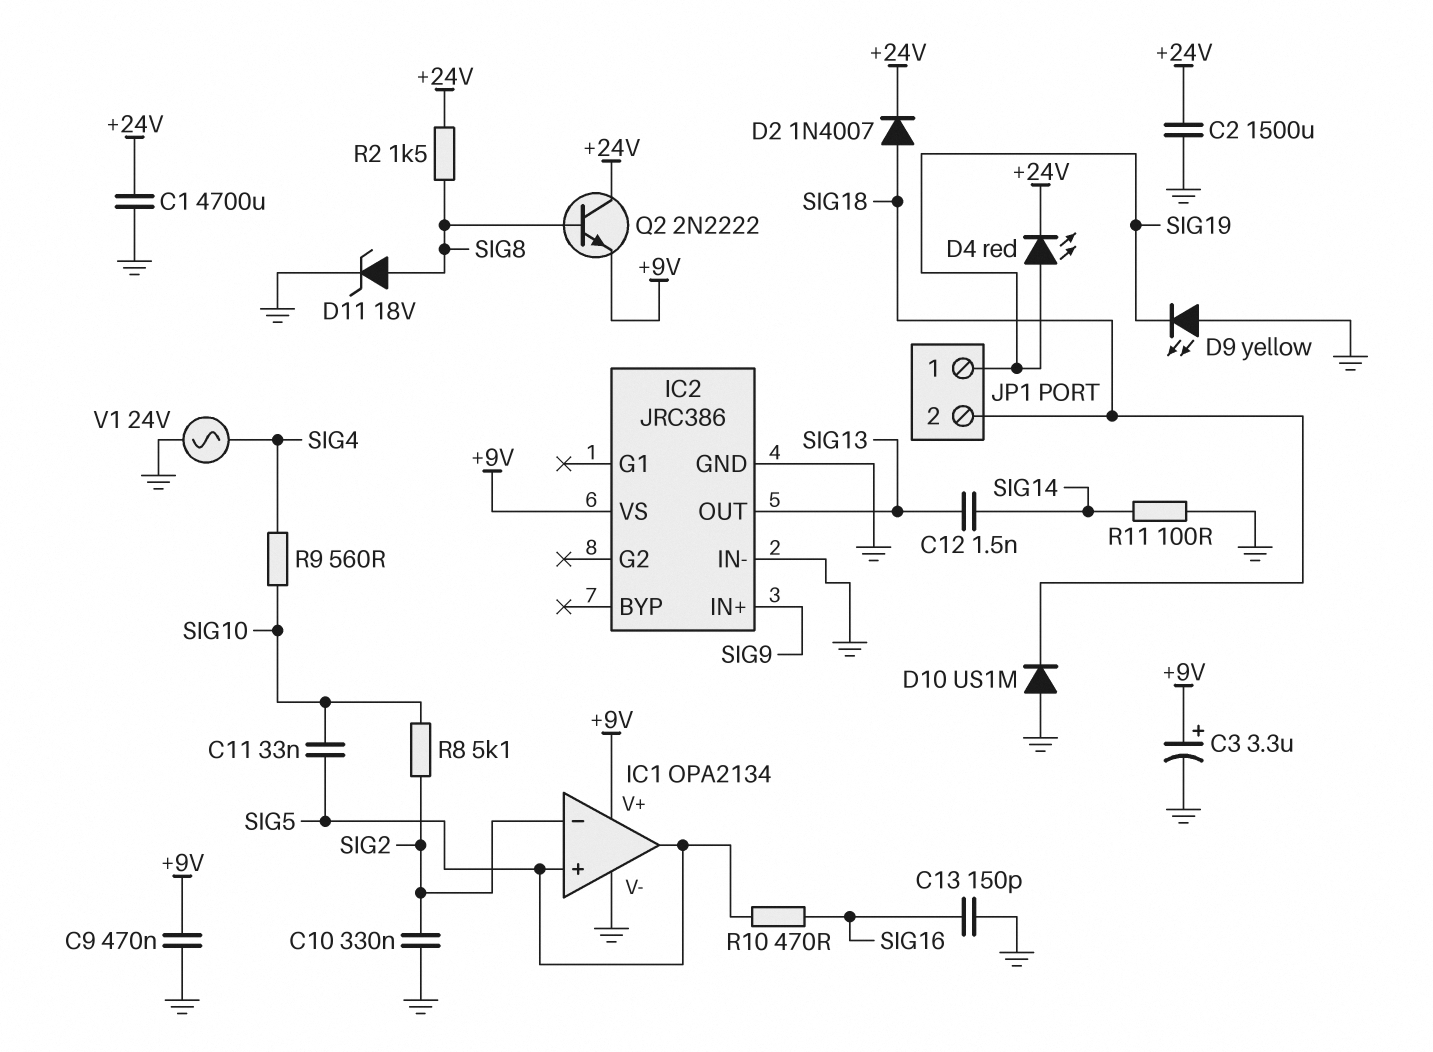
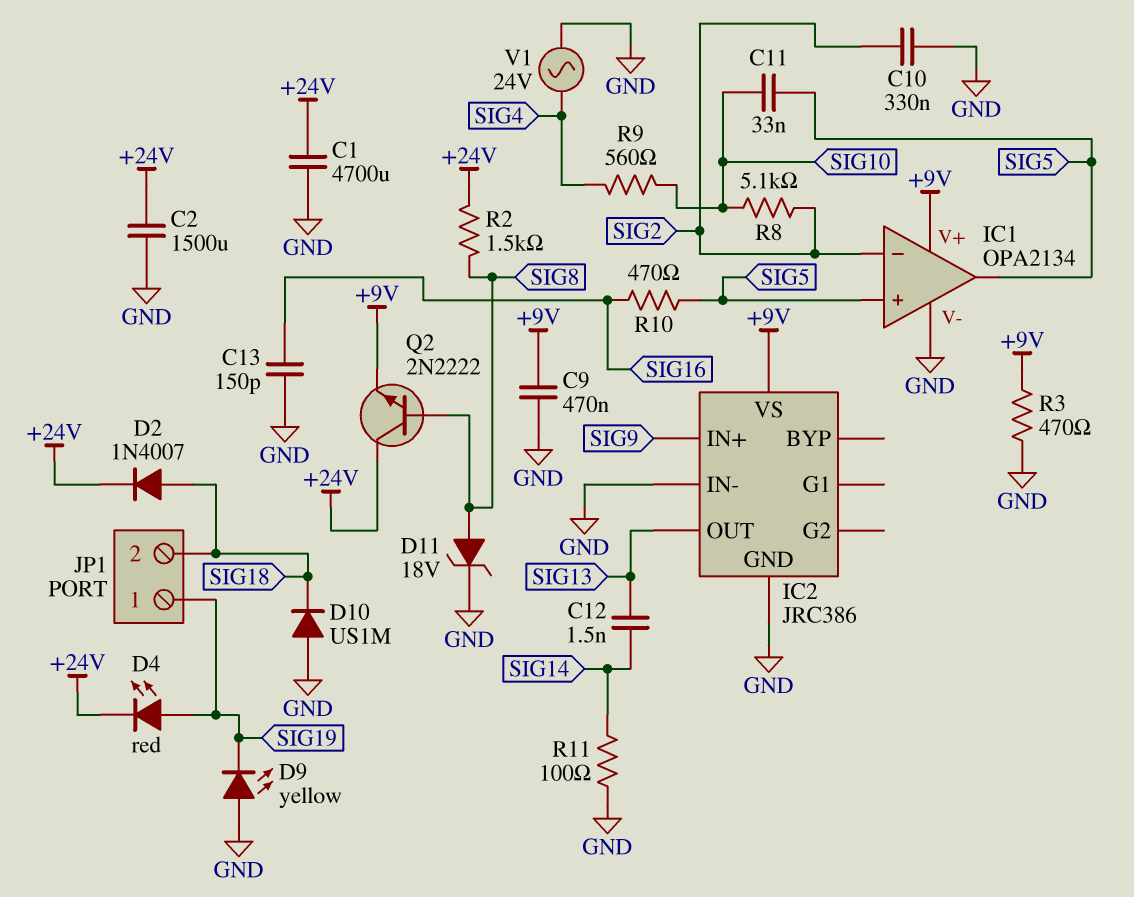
C3: 3.3uF (plus +9V, minus GND) -> none
R3: none -> 470 (+9V, GND)

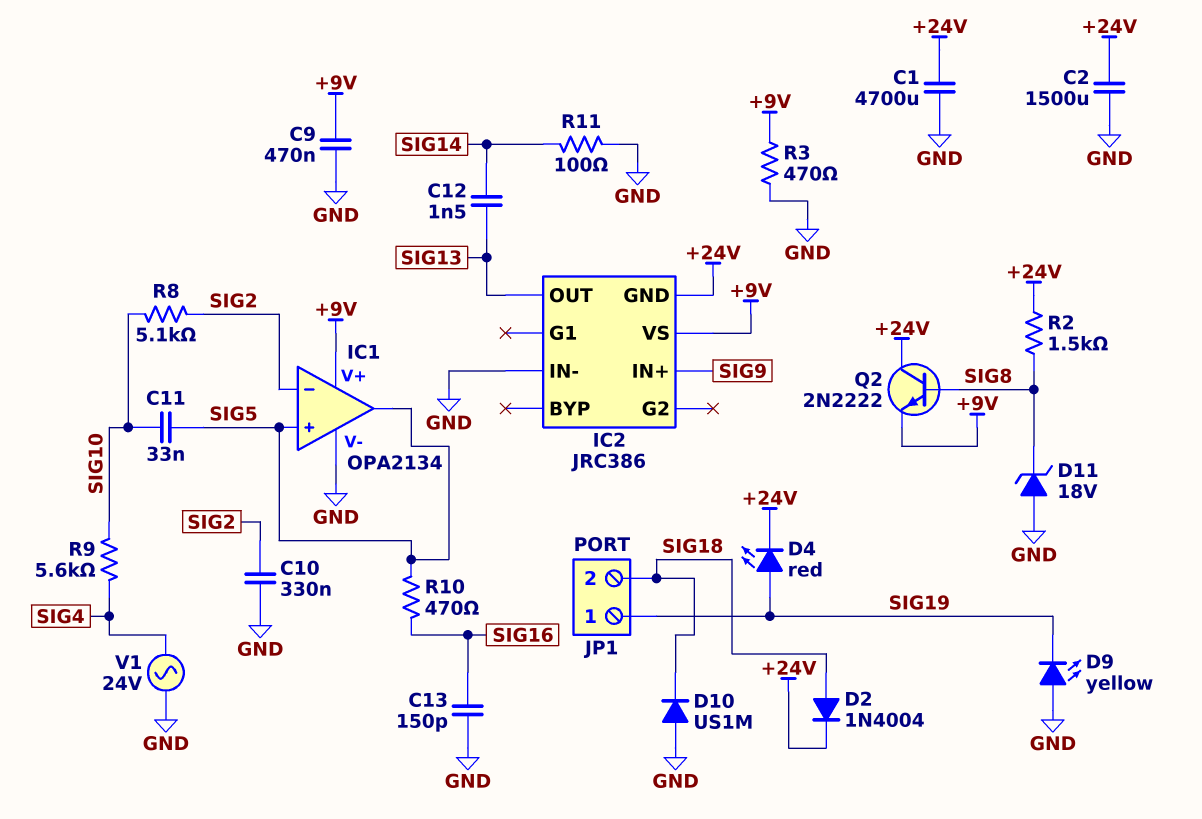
D2: diode 1N4007 (A SIG18, K +24V) -> diode 1N4004 (A SIG18, K +24V)
D11: zener 18V (A SIG8, K GND) -> zener 18V (A GND, K SIG8)
IC2 pin GND: GND -> +24V
R9: 560 (SIG4, SIG10) -> 5.6k (SIG4, SIG10)

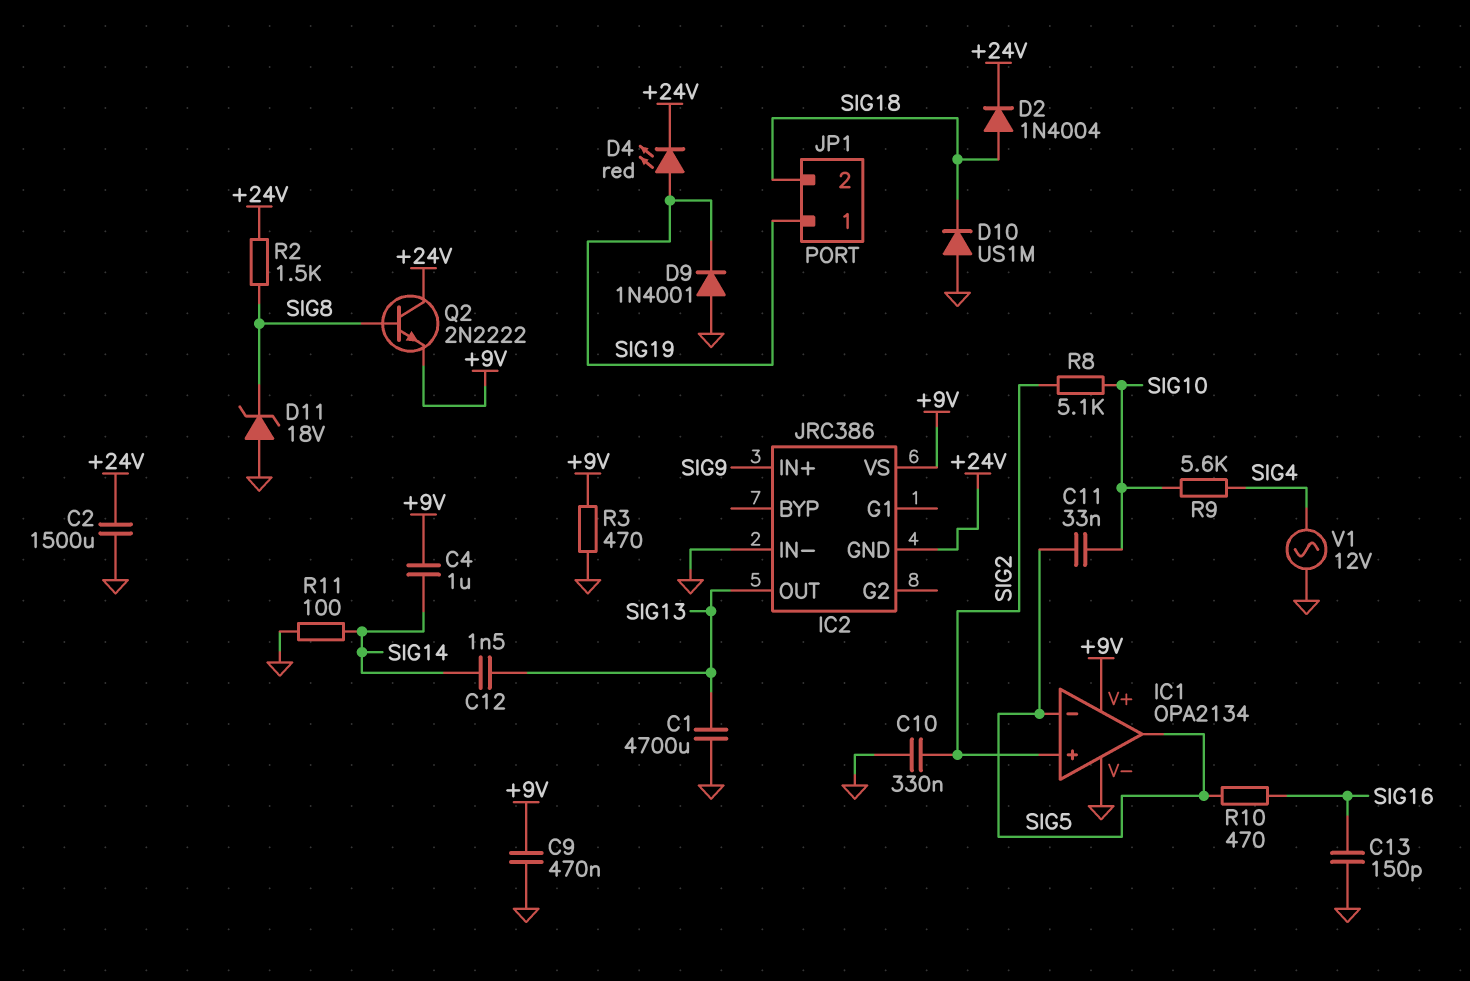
C1: 4700uF (+24V, GND) -> 4700uF (GND, SIG13)
C4: none -> 1uF (+9V, SIG14)
D9: LED yellow (A GND, K SIG19) -> diode 1N4001 (A GND, K SIG19)
IC1 pin in+: SIG5 -> SIG2
IC1 pin in-: SIG2 -> SIG5
V1: AC 24V (GND, SIG4) -> AC 12V (GND, SIG4)

